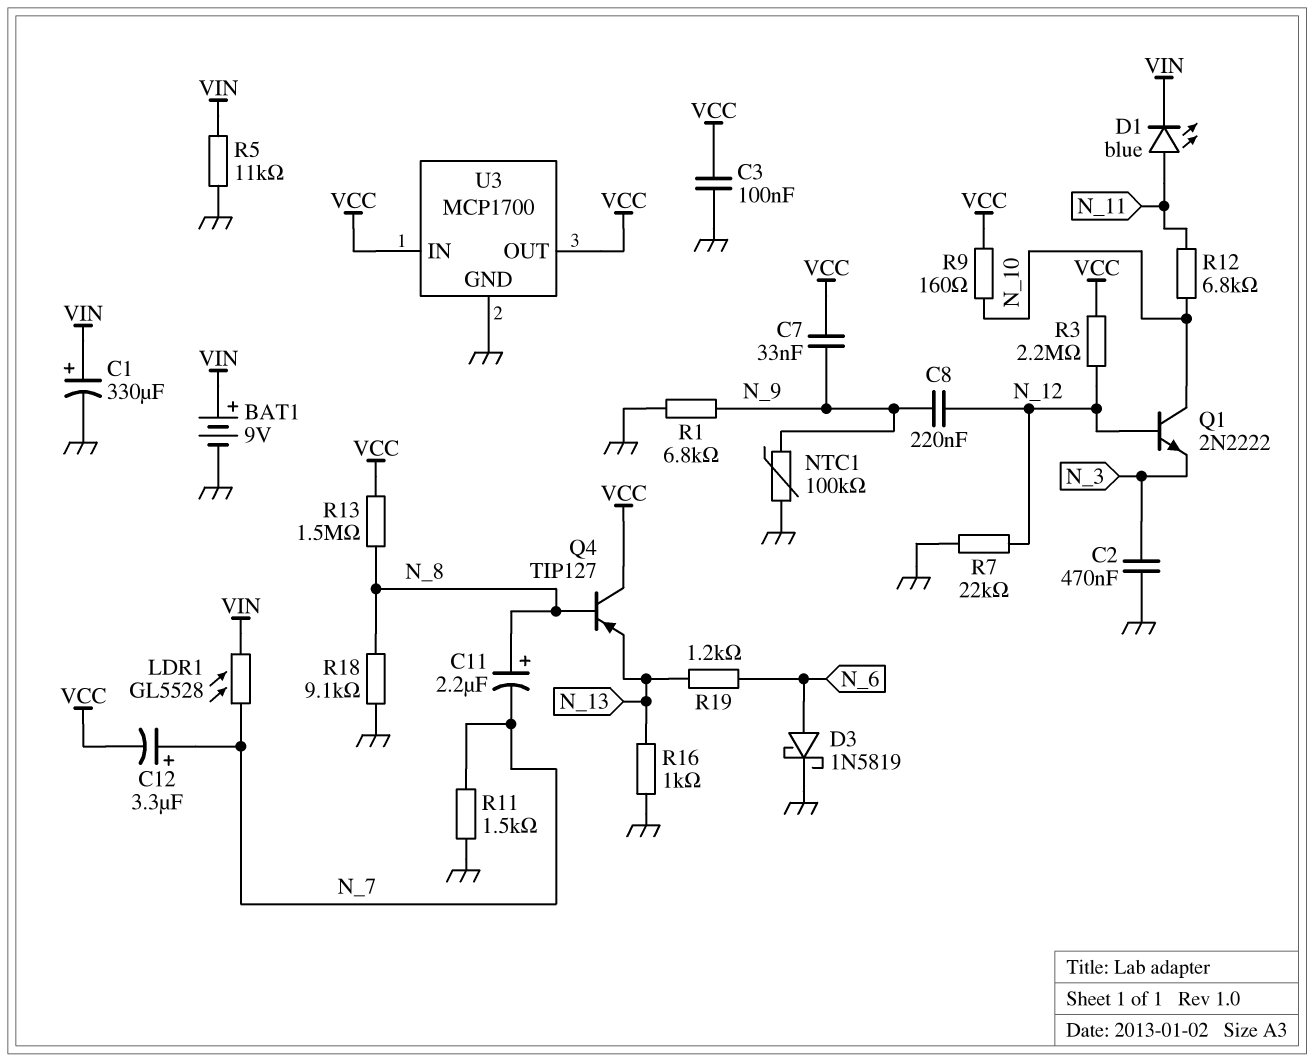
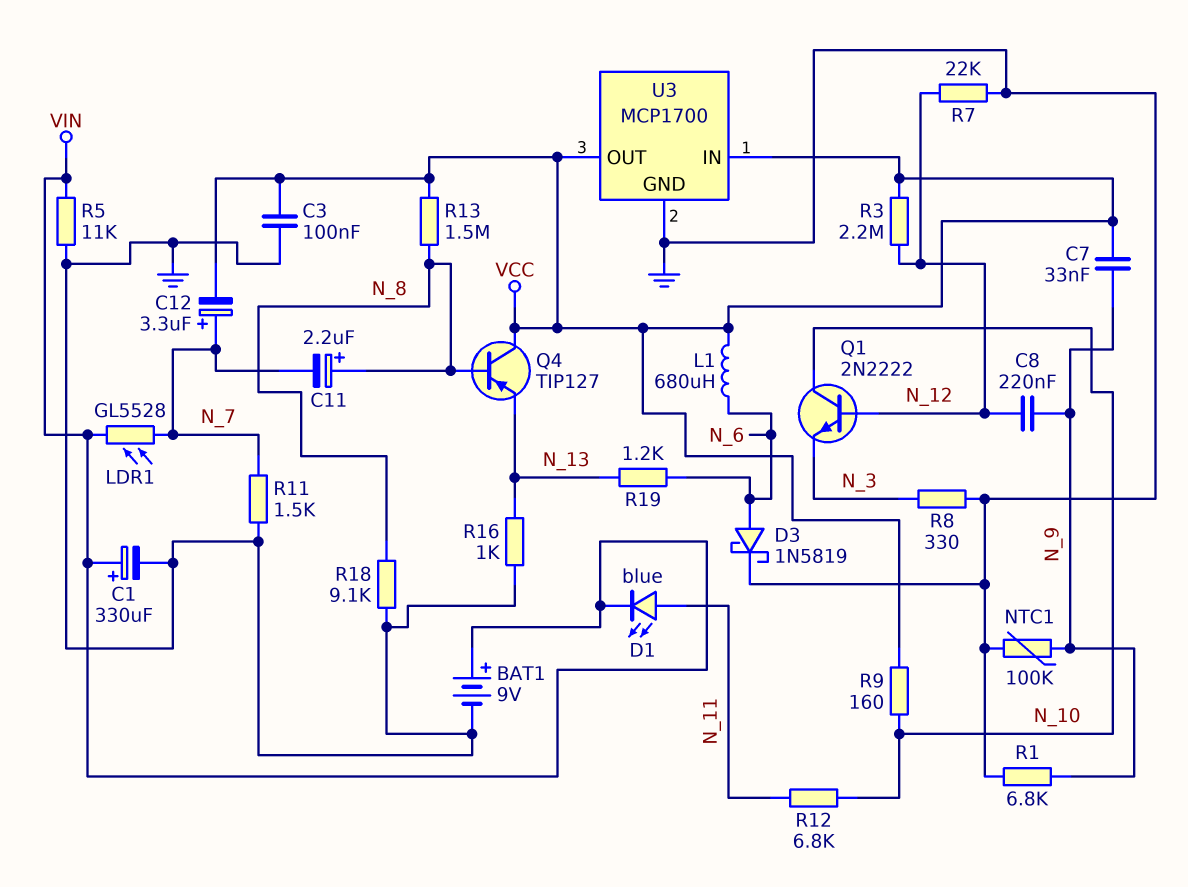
C2: 470nF (GND, N_3) -> none
L1: none -> 680uH (N_6, VCC)
R8: none -> 330 (GND, N_3)

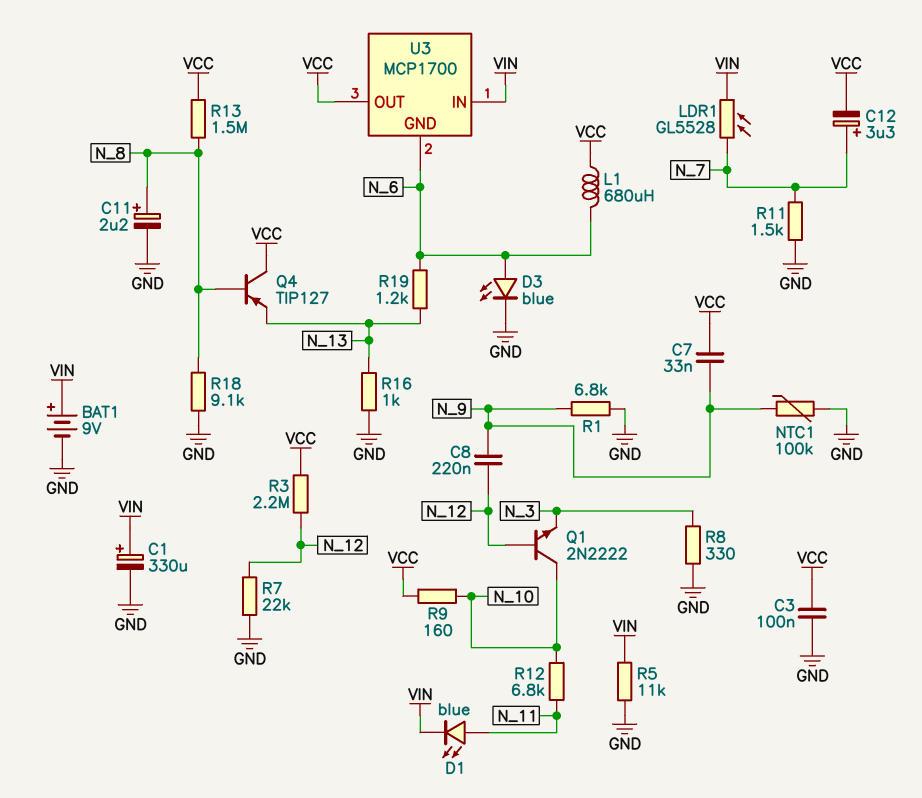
C11: 2.2uF (plus N_8, minus N_7) -> 2.2uF (plus N_8, minus GND)
D3: schottky 1N5819 (A N_6, K GND) -> LED blue (A N_6, K GND)
U3 pin GND: GND -> N_6
U3 pin IN: VCC -> VIN

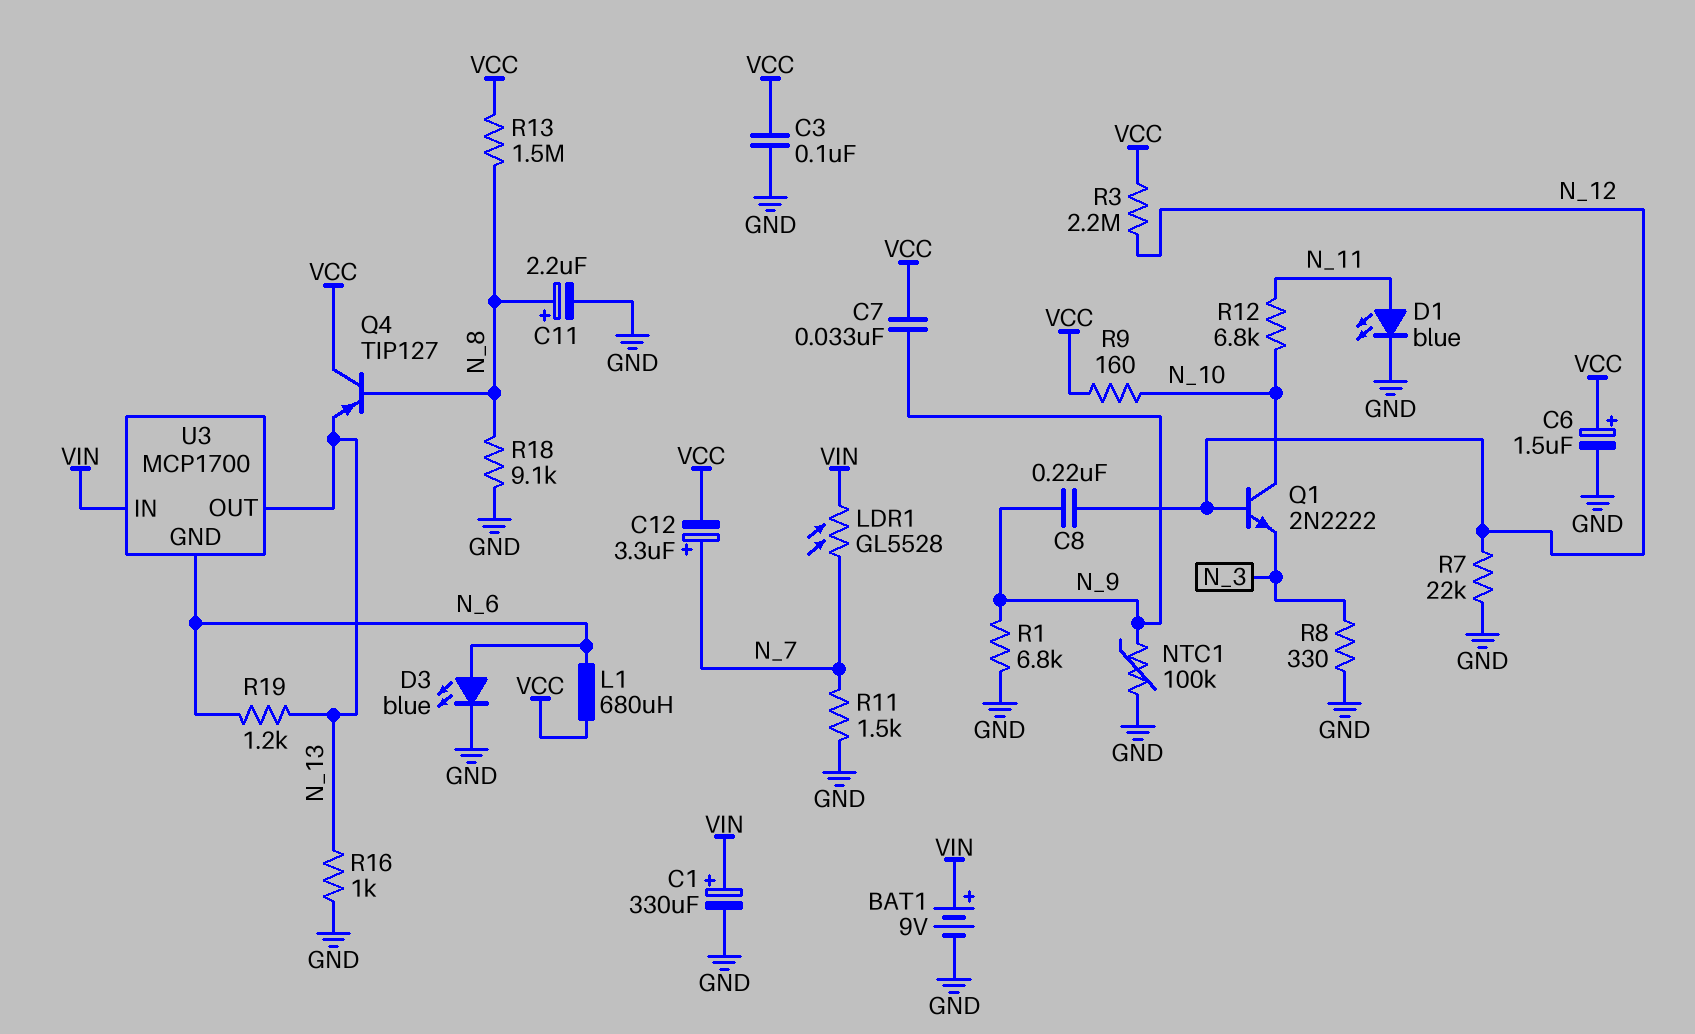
C6: none -> 1.5uF (plus VCC, minus GND)
D1: LED blue (A N_11, K VIN) -> LED blue (A N_11, K GND)
R5: 11k (GND, VIN) -> none
U3 pin OUT: VCC -> N_13

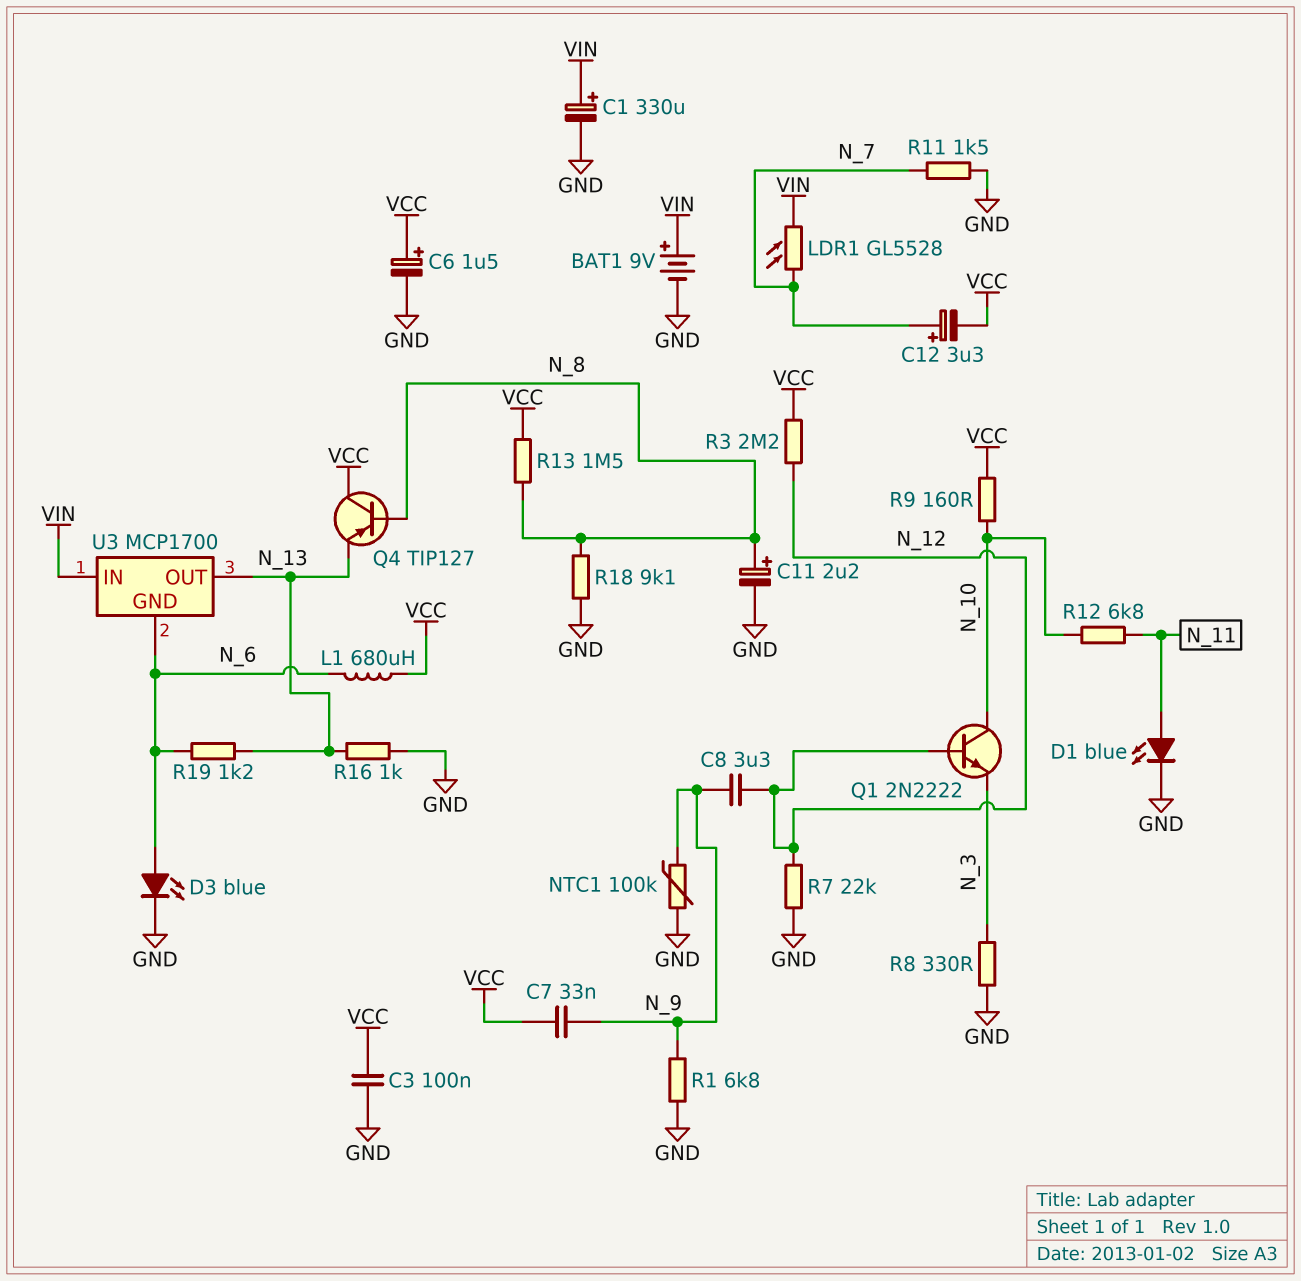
C8: 220nF (N_9, N_12) -> 3.3uF (N_9, N_12)

